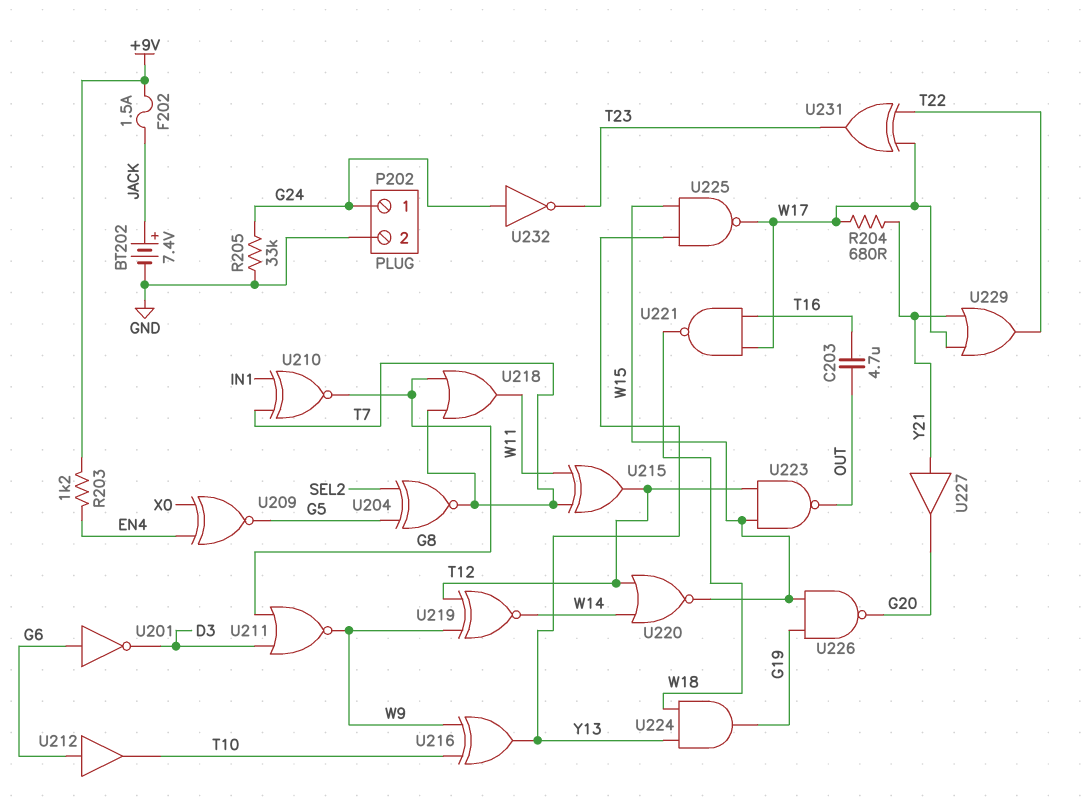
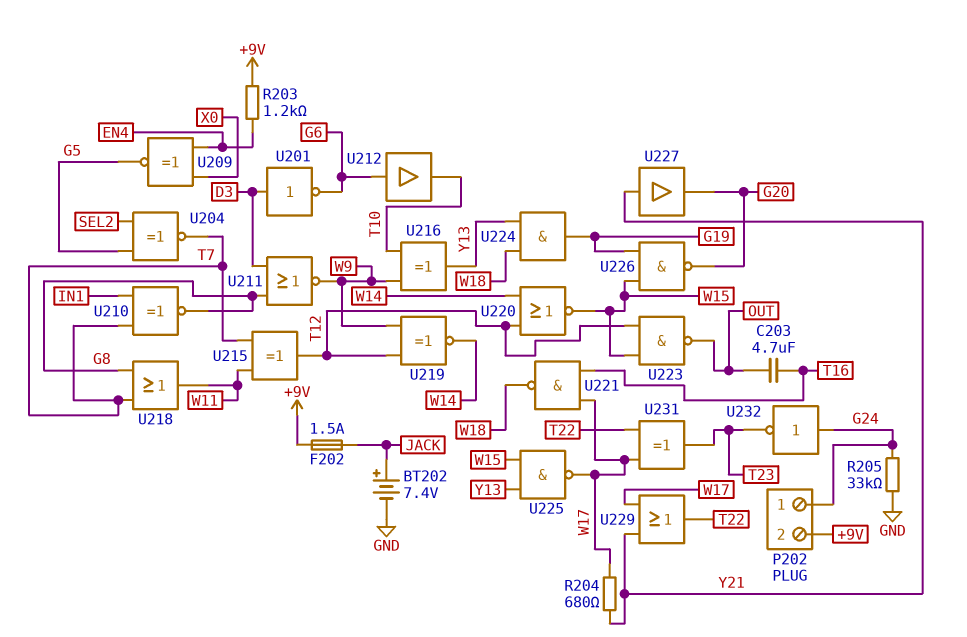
P202 pin 2: GND -> +9V
U201: NOT (in G6, out D3) -> NOT (in D3, out G6)

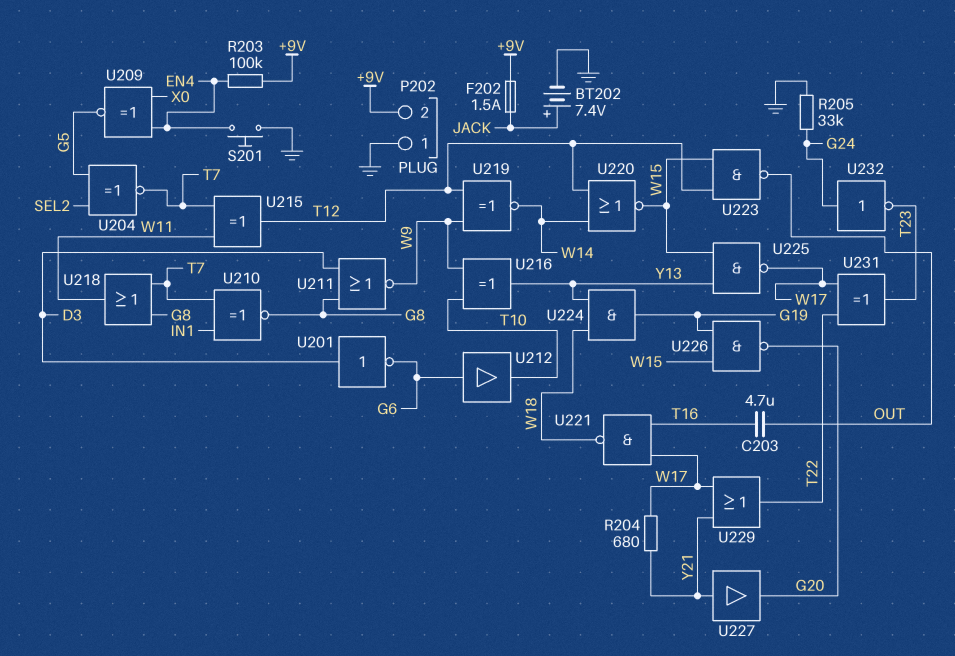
P202 pin 1: G24 -> GND
R203: 1.2k (+9V, EN4) -> 100k (+9V, EN4)
S201: none -> button (EN4, GND)

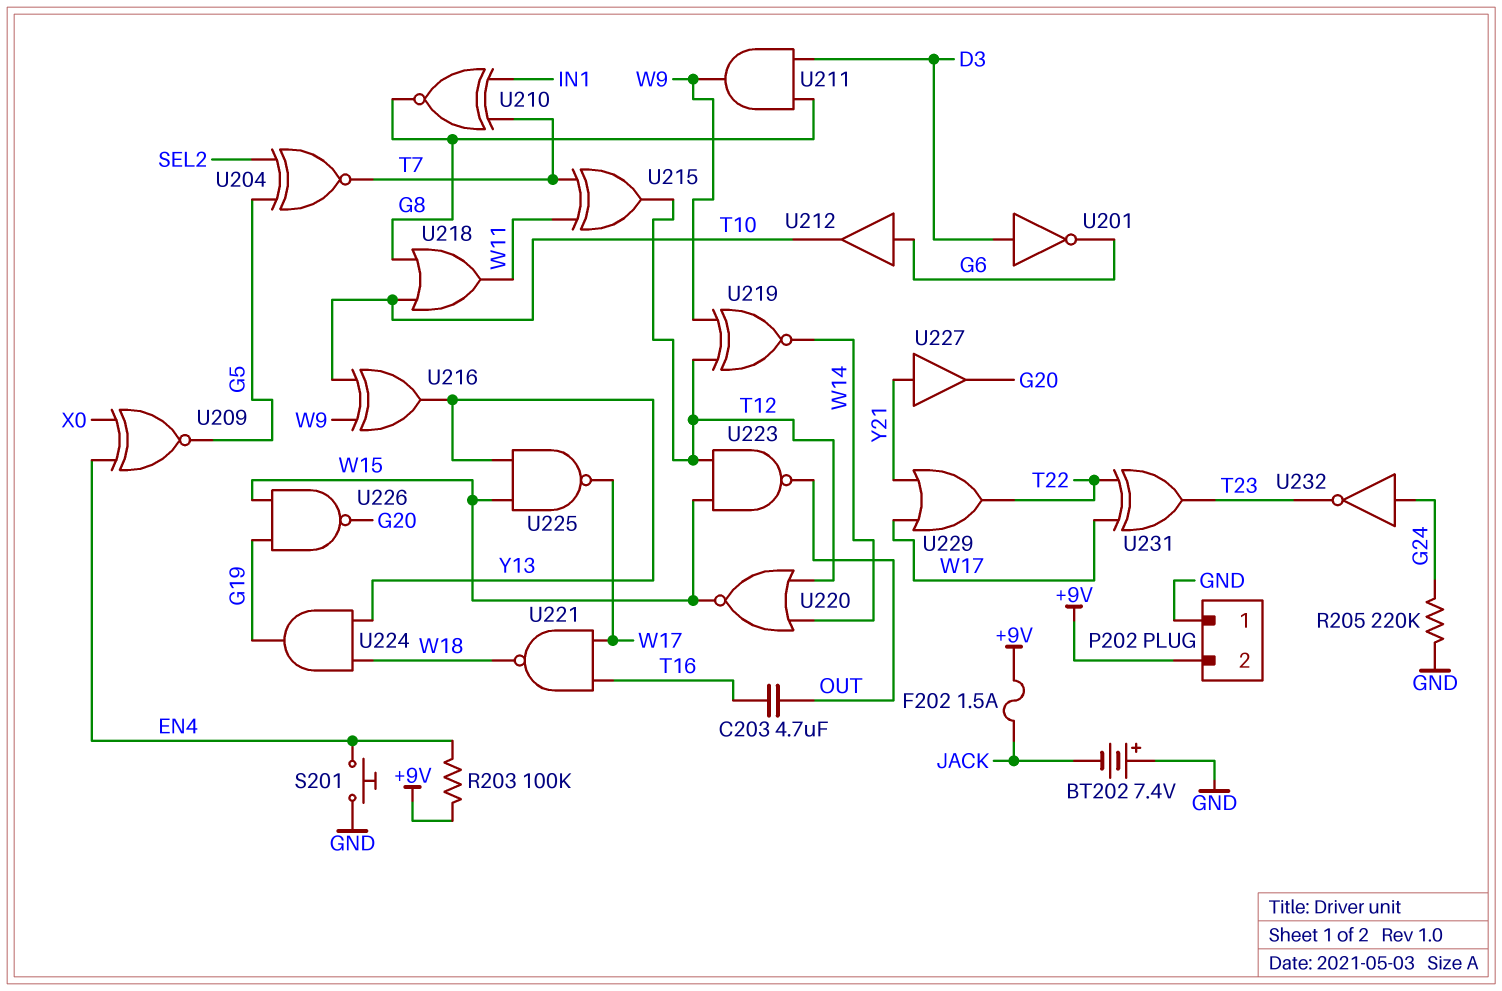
BT202: 7.4V (plus JACK, minus GND) -> 7.4V (plus GND, minus JACK)
R204: 680 (W17, Y21) -> none
R205: 33k (G24, GND) -> 220k (G24, GND)
U211: NOR (in D3, in G8, out W9) -> AND (in D3, in G8, out W9)
U218: OR (in G8, in T7, out W11) -> OR (in G8, in T10, out W11)

